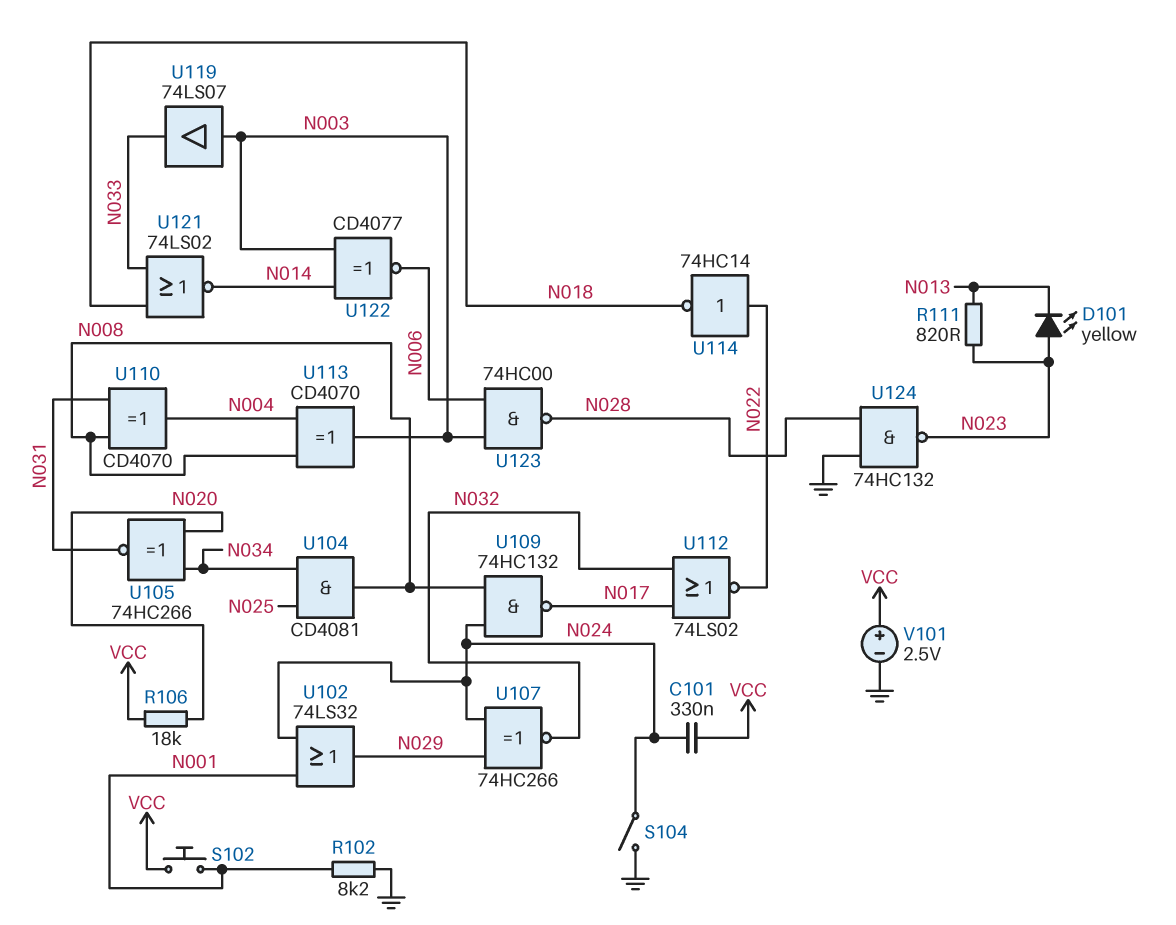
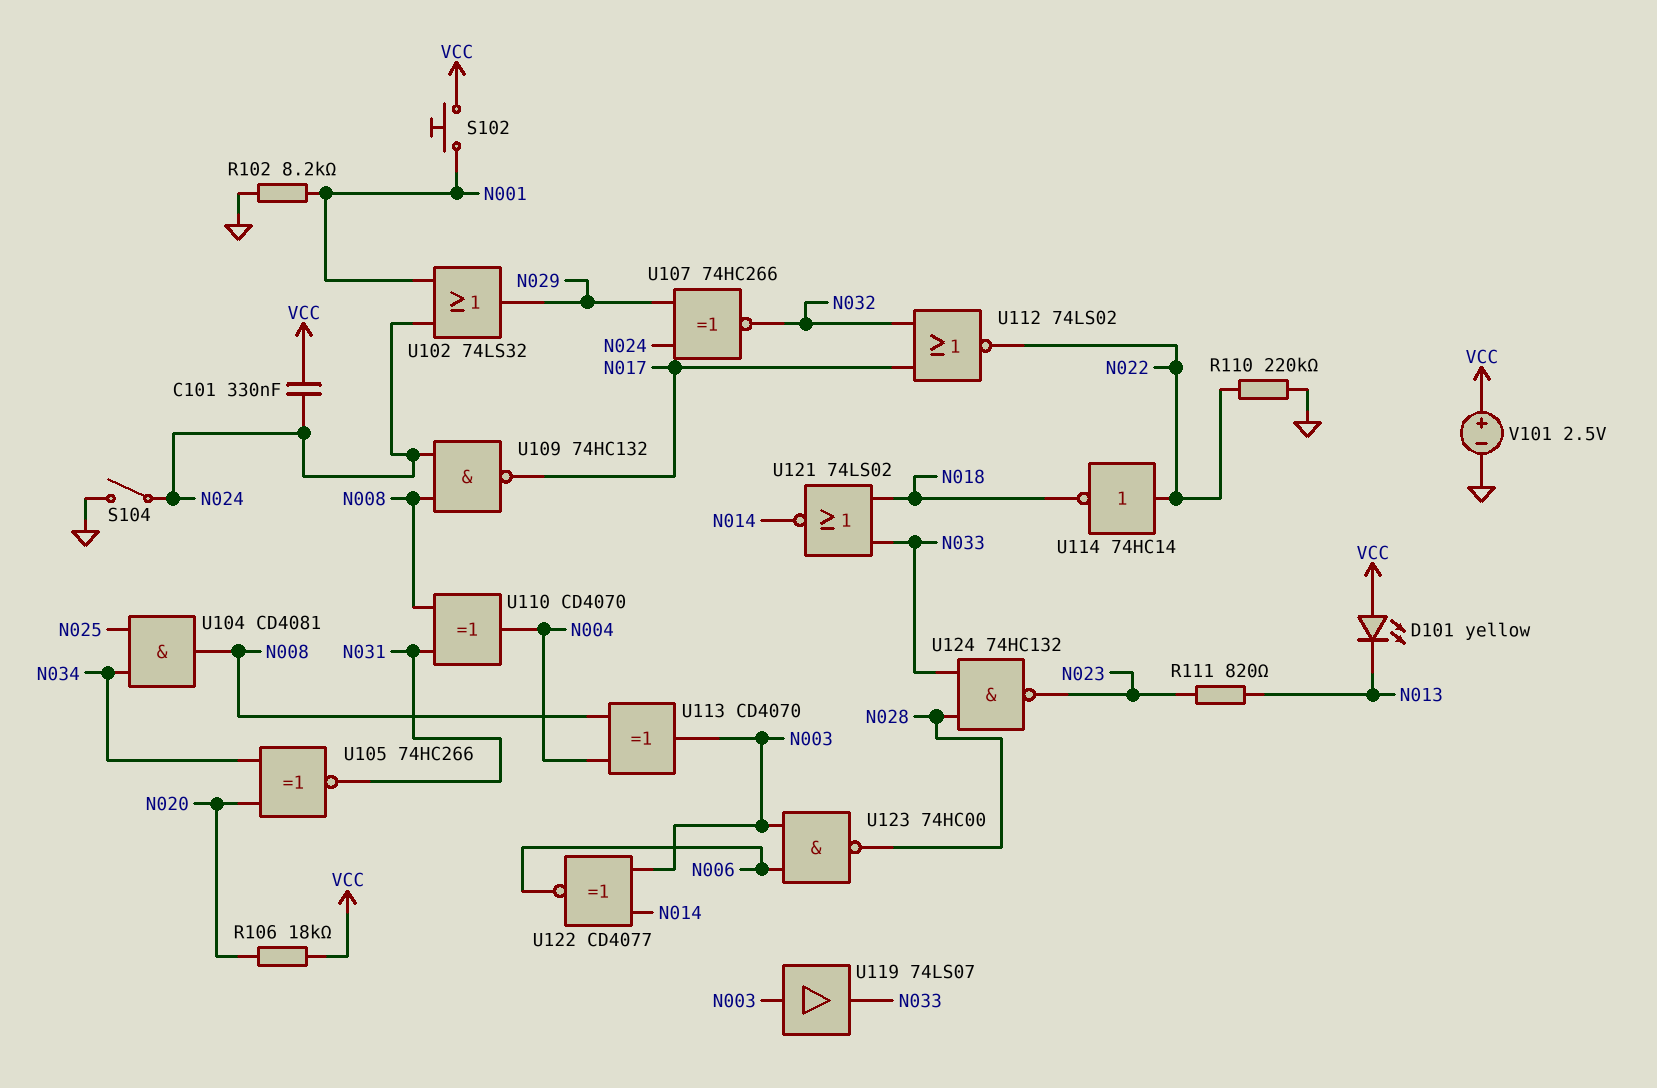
D101: LED yellow (A N023, K N013) -> LED yellow (A VCC, K N013)
R110: none -> 220k (GND, N022)
U124: NAND 74HC132 (in GND, in N028, out N023) -> NAND 74HC132 (in N028, in N033, out N023)

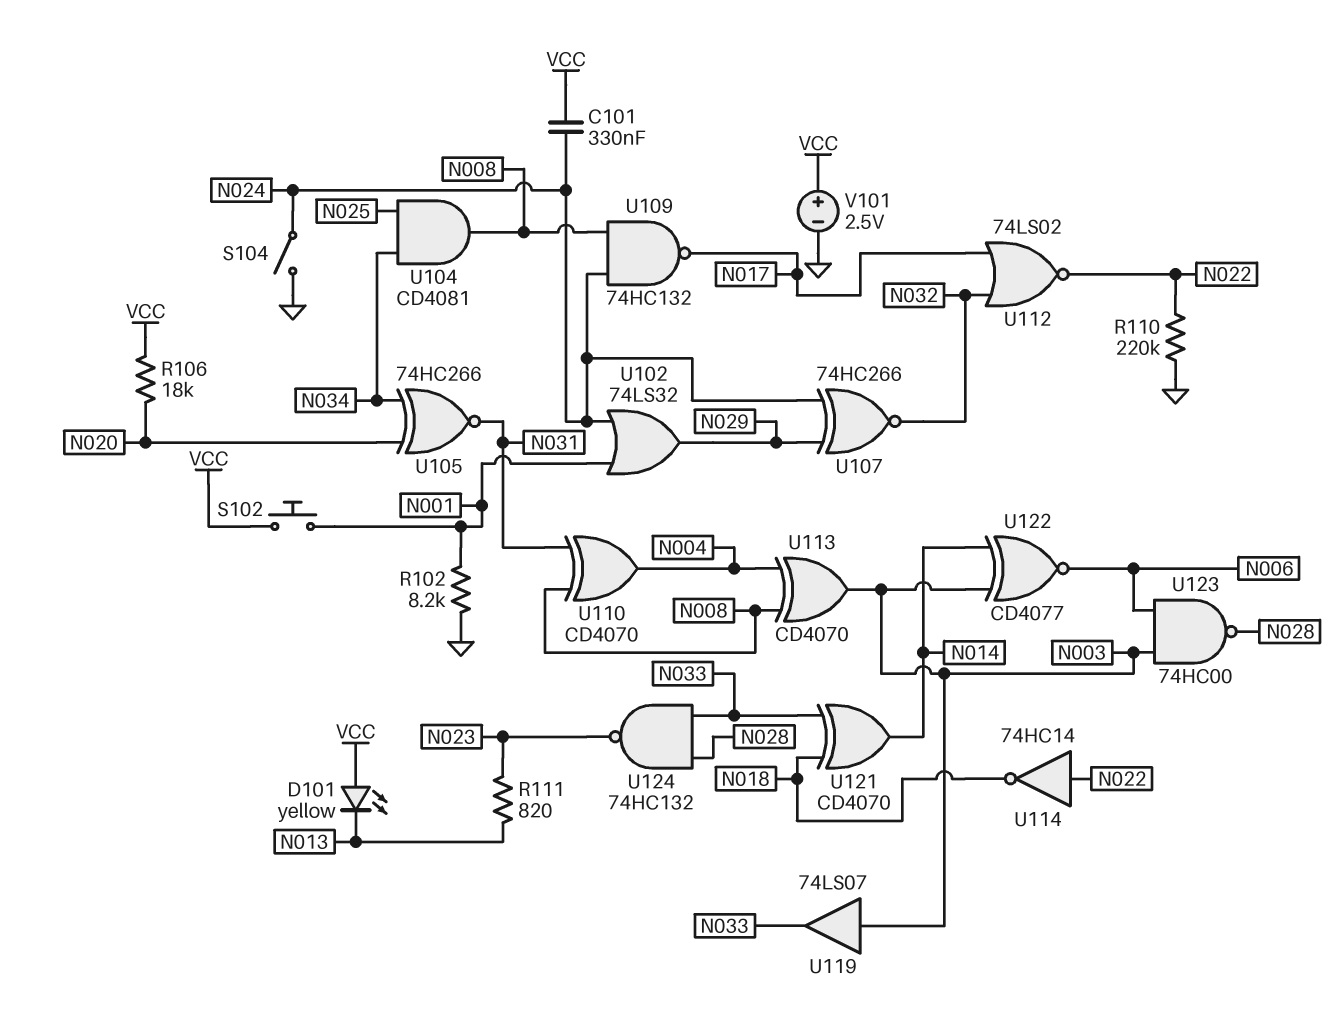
U121: NOR 74LS02 (in N018, in N033, out N014) -> XOR CD4070 (in N018, in N033, out N014)

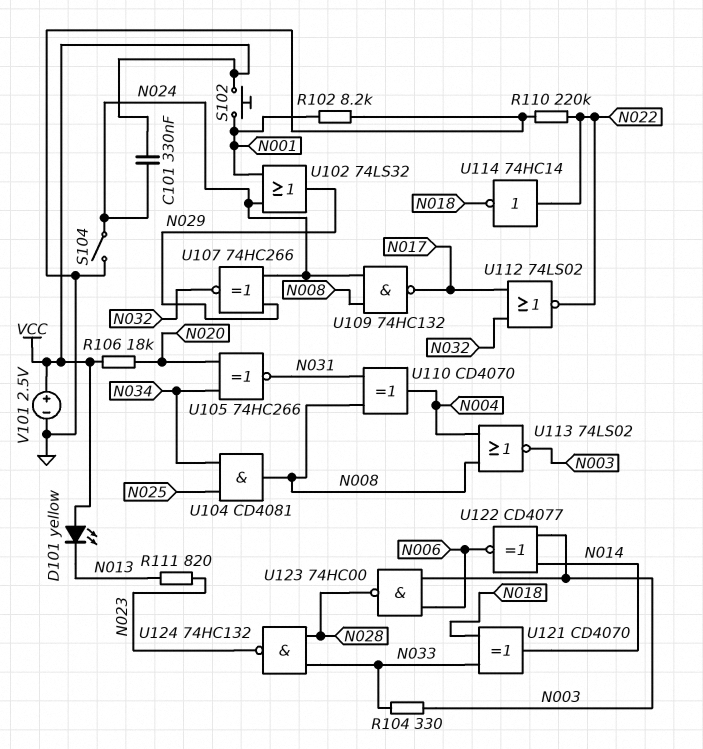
R104: none -> 330 (N003, N033)
U113: XOR CD4070 (in N004, in N008, out N003) -> NOR 74LS02 (in N004, in N008, out N003)
U119: buffer 74LS07 (in N003, out N033) -> none

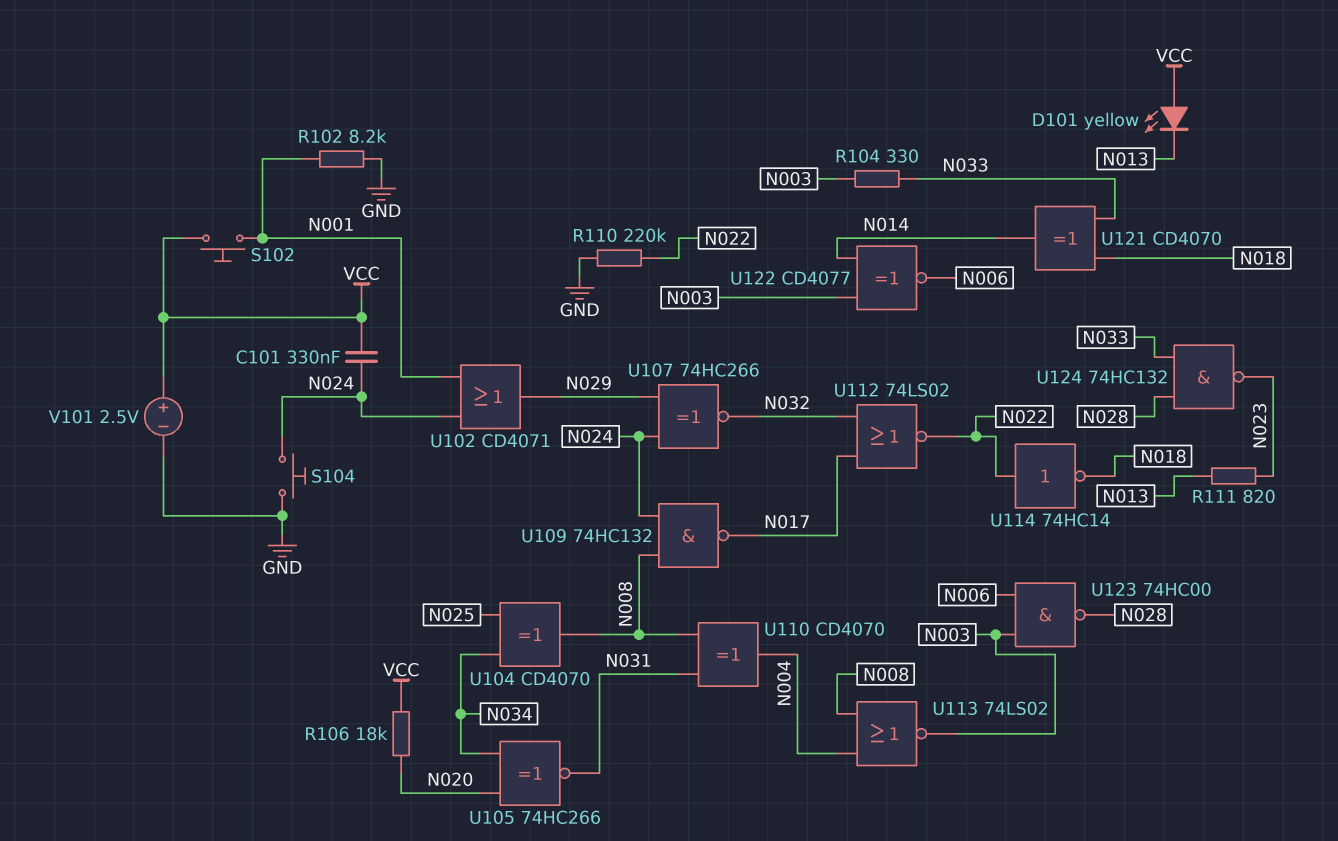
S104: switch (GND, N024) -> button (GND, N024)
U102: OR 74LS32 (in N001, in N024, out N029) -> OR CD4071 (in N001, in N024, out N029)
U104: AND CD4081 (in N025, in N034, out N008) -> XOR CD4070 (in N025, in N034, out N008)

